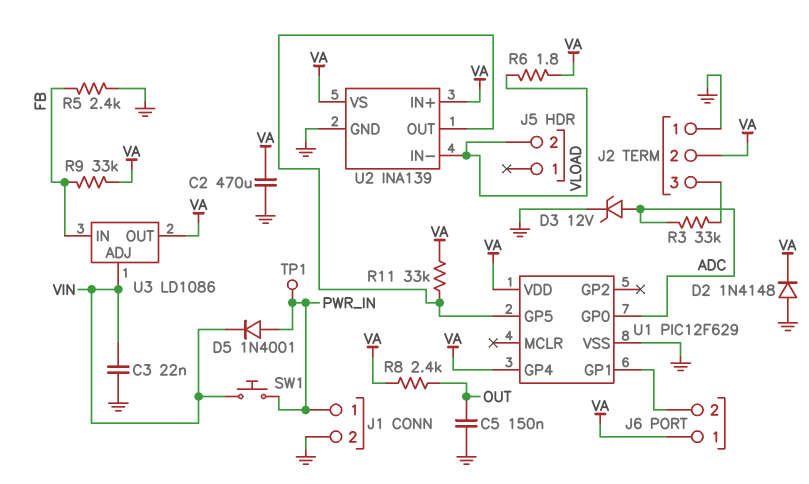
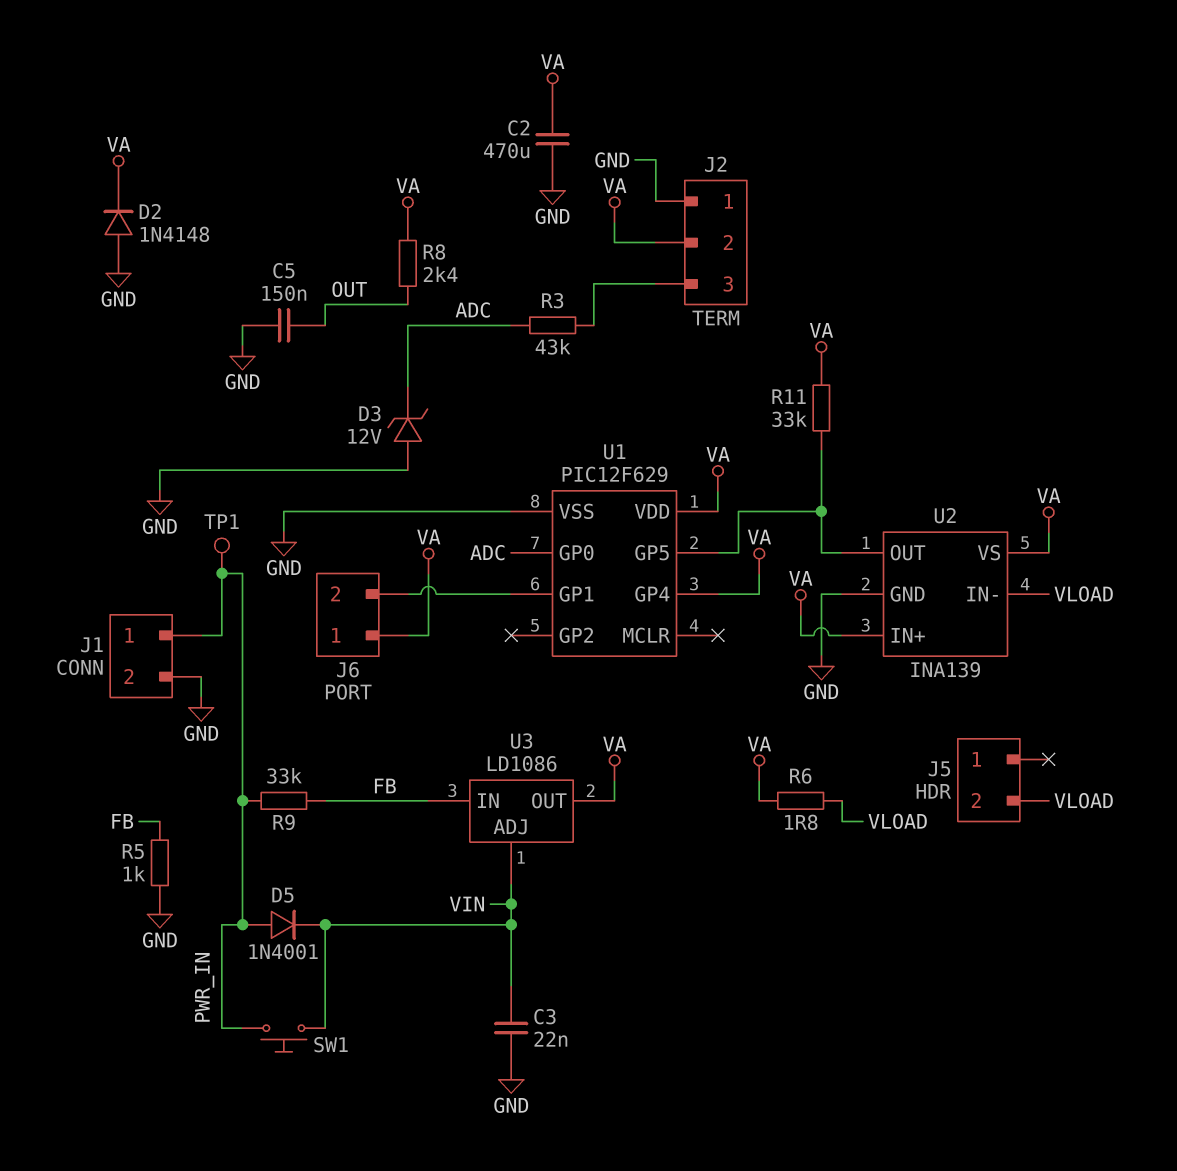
D3: zener 12V (A ADC, K GND) -> zener 12V (A GND, K ADC)
R3: 33k (ADC, J2/3) -> 43k (ADC, J2/3)
R5: 2.4k (FB, GND) -> 1k (FB, GND)
R9: 33k (FB, VA) -> 33k (FB, PWR_IN)

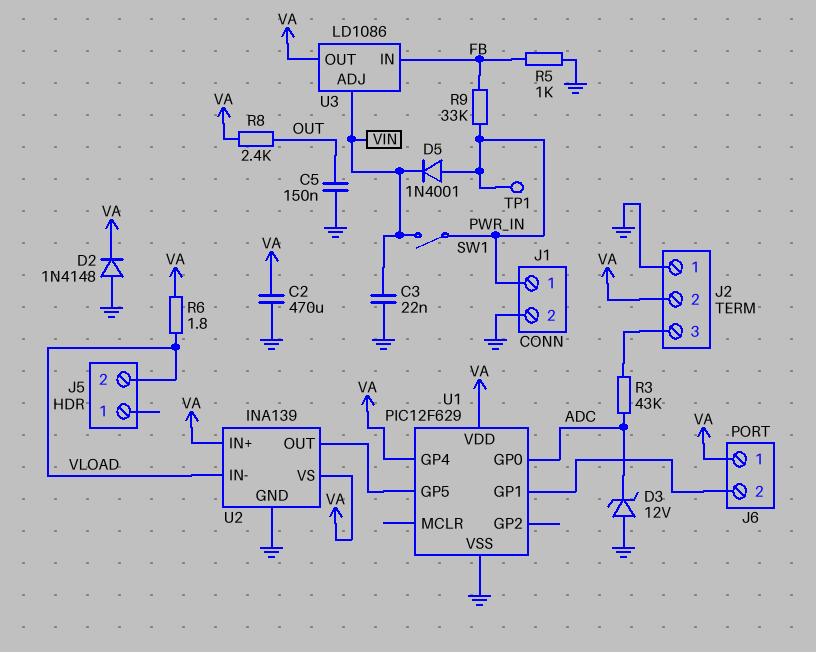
R11: 33k (U1/GP5, VA) -> none
SW1: button (PWR_IN, VIN) -> switch (PWR_IN, VIN)

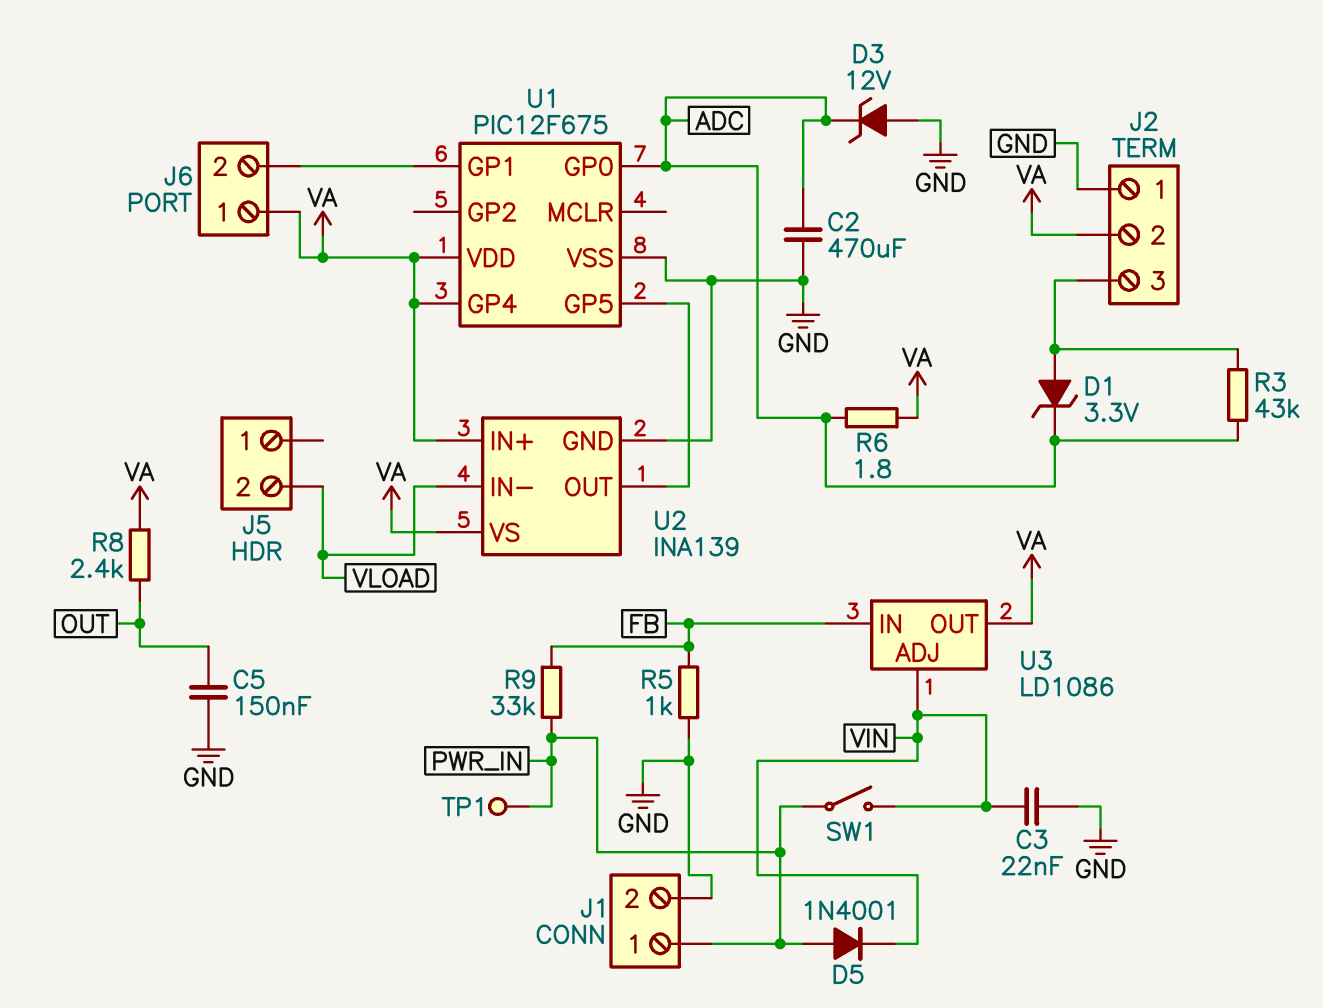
C2: 470uF (GND, VA) -> 470uF (ADC, GND)
D1: none -> zener 3.3V (A J2/3, K ADC)
D2: diode 1N4148 (A GND, K VA) -> none
R6: 1.8 (VA, VLOAD) -> 1.8 (ADC, VA)
U1: PIC12F629 -> PIC12F675

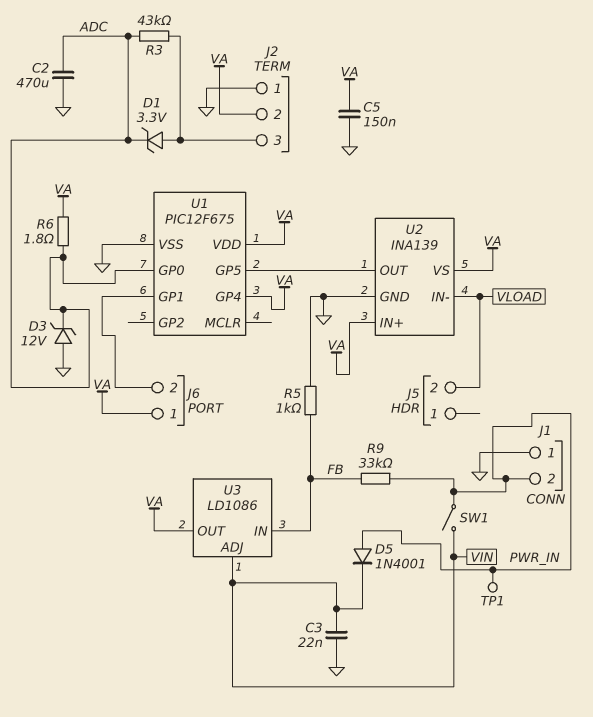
C5: 150nF (GND, OUT) -> 150nF (GND, VA)
J1 pin 1: PWR_IN -> GND
J1 pin 2: GND -> PWR_IN
R8: 2.4k (OUT, VA) -> none

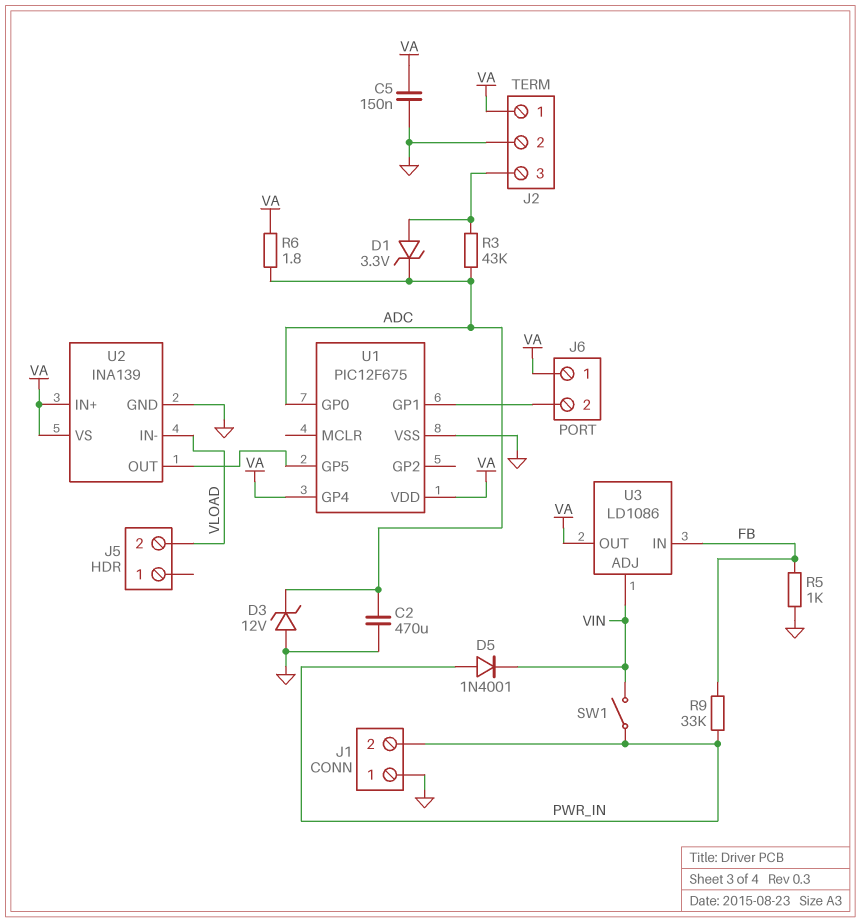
C3: 22nF (GND, VIN) -> none
J2 pin 1: GND -> VA
J2 pin 2: VA -> GND
TP1: test point (PWR_IN) -> none

